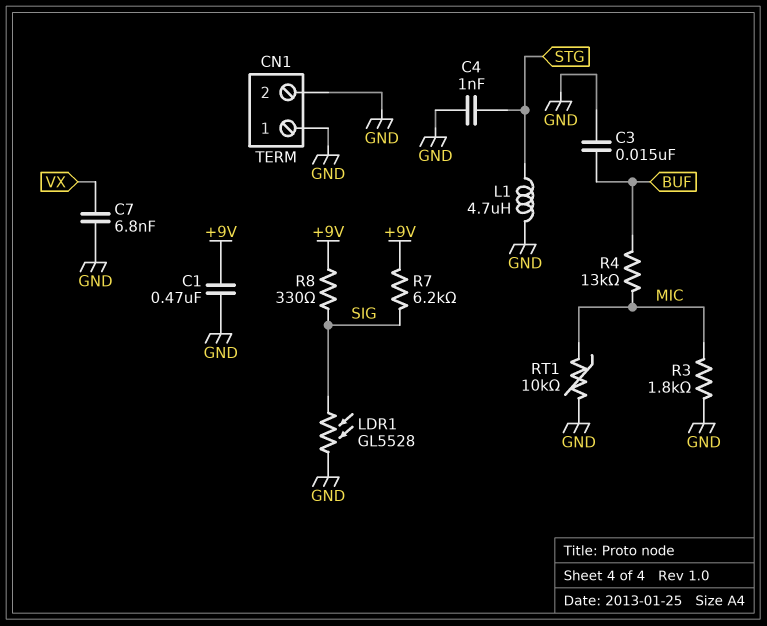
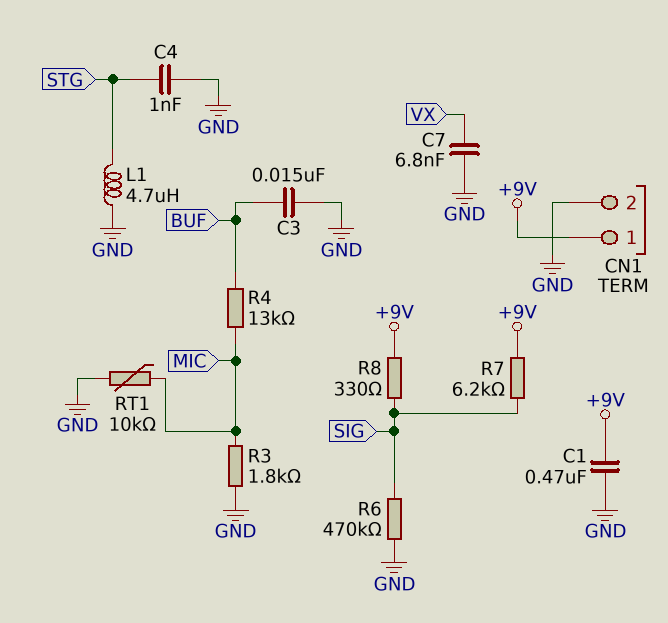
CN1 pin 1: GND -> +9V
LDR1: GL5528 (GND, SIG) -> none
R6: none -> 470k (GND, SIG)

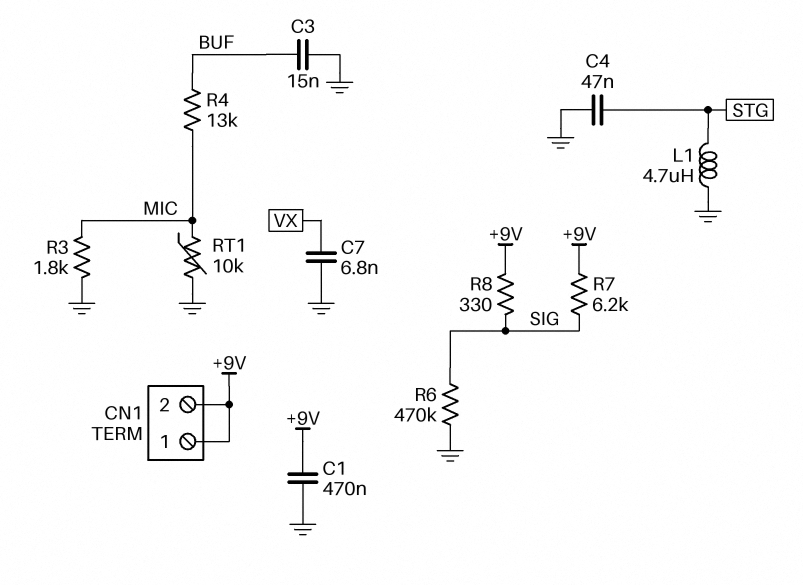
C4: 1nF (GND, STG) -> 47nF (GND, STG)
CN1 pin 2: GND -> +9V

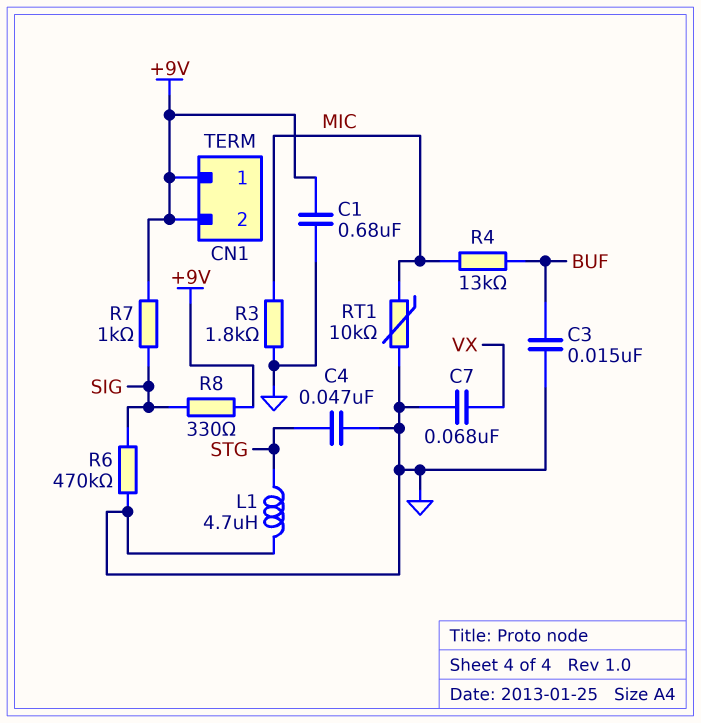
C1: 470nF (+9V, GND) -> 680nF (+9V, GND)
C7: 6.8nF (GND, VX) -> 68nF (GND, VX)
R7: 6.2k (+9V, SIG) -> 1k (+9V, SIG)

